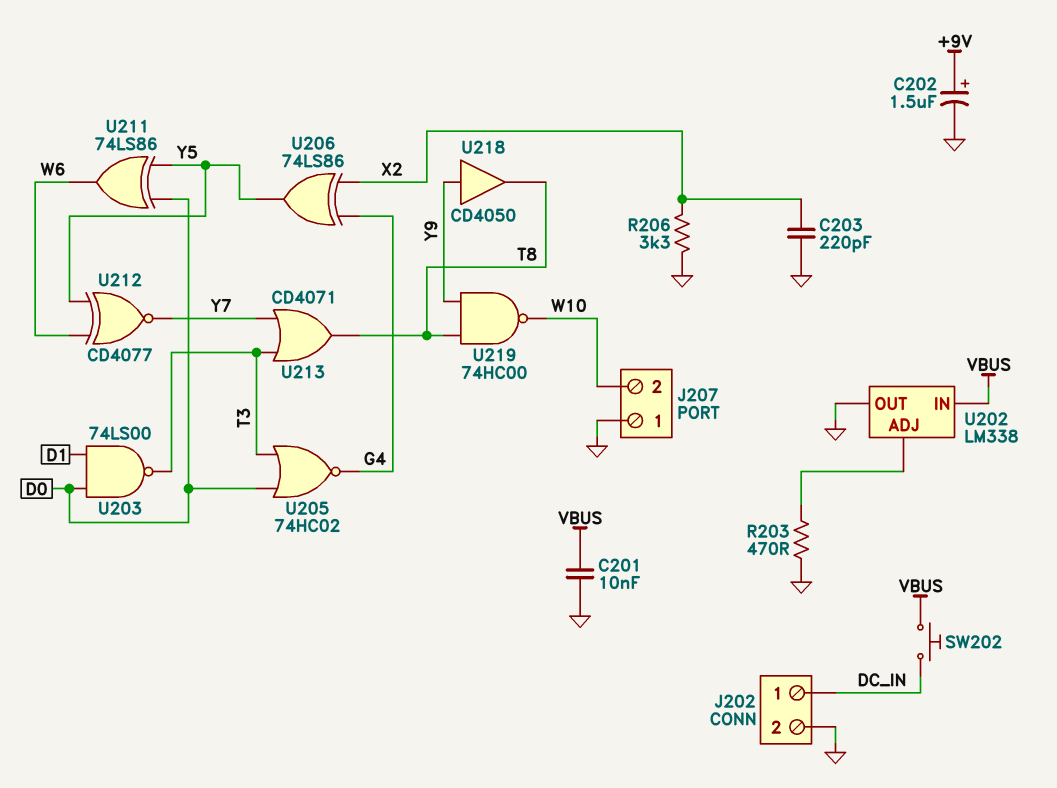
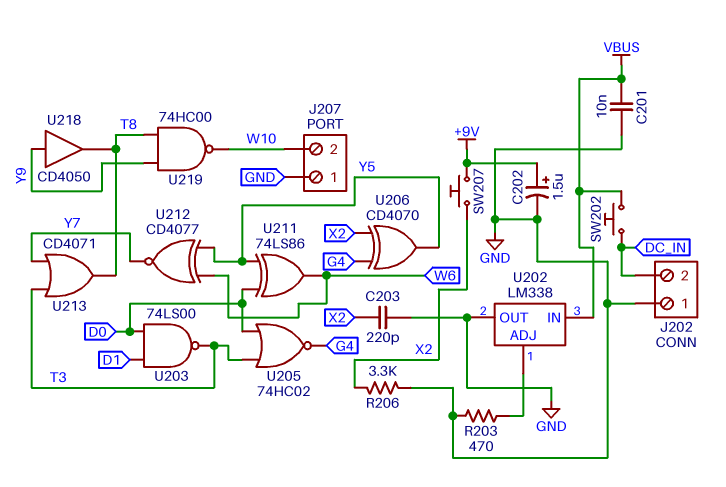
J202 pin 1: DC_IN -> GND
J202 pin 2: GND -> DC_IN
SW207: none -> button (+9V, X2)
U206: XOR 74LS86 (in G4, in X2, out Y5) -> XOR CD4070 (in G4, in X2, out Y5)

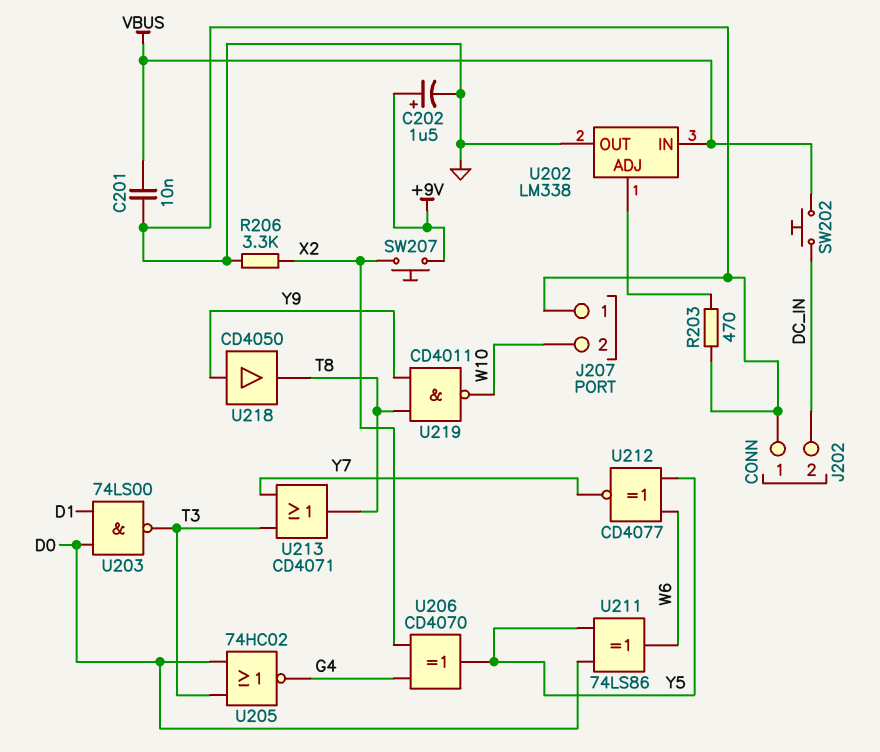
C203: 220pF (GND, X2) -> none
U219: NAND 74HC00 (in T8, in Y9, out W10) -> NAND CD4011 (in T8, in Y9, out W10)

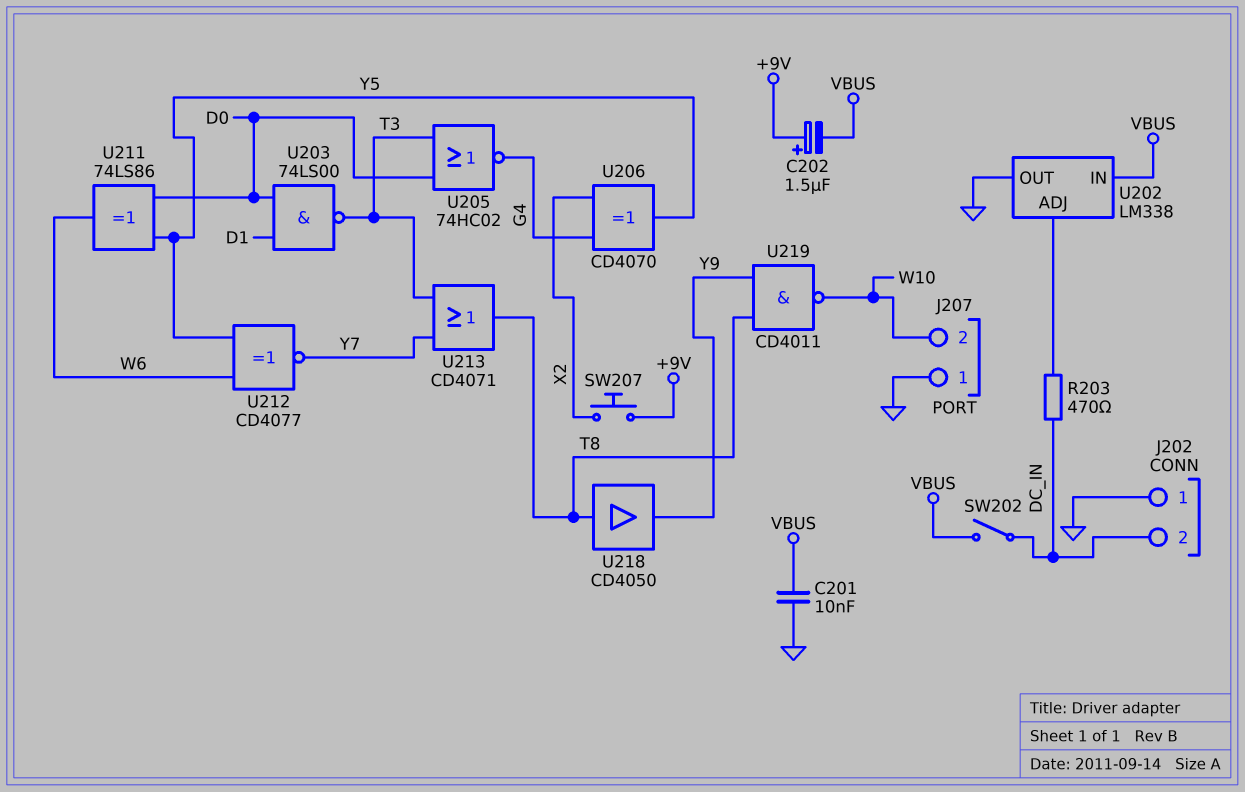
C202: 1.5uF (plus +9V, minus GND) -> 1.5uF (plus +9V, minus VBUS)
R203: 470 (GND, U202/ADJ) -> 470 (DC_IN, U202/ADJ)
R206: 3.3k (GND, X2) -> none
SW202: button (DC_IN, VBUS) -> switch (DC_IN, VBUS)
U218: buffer CD4050 (in Y9, out T8) -> buffer CD4050 (in T8, out Y9)

